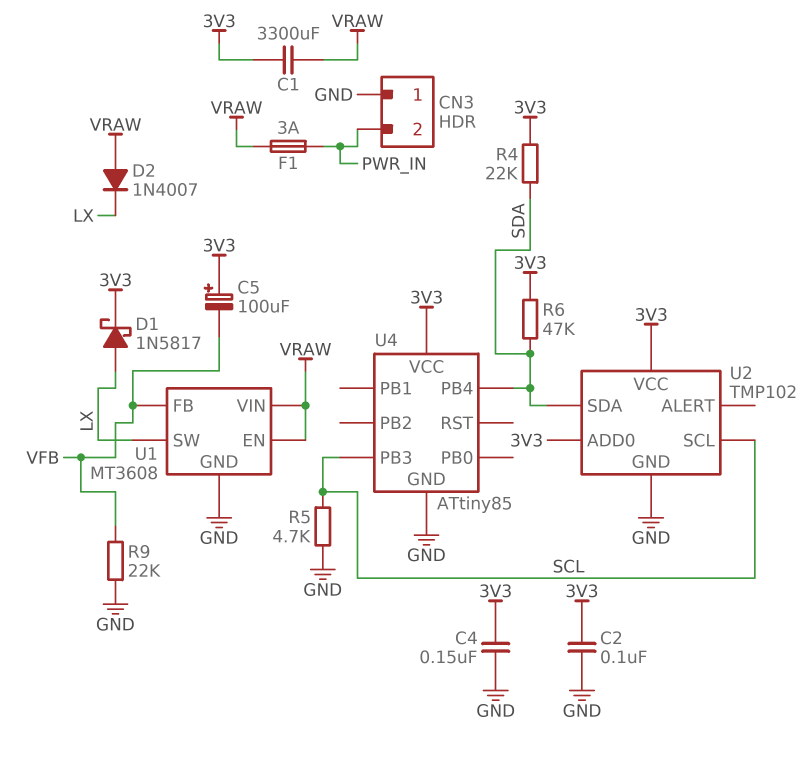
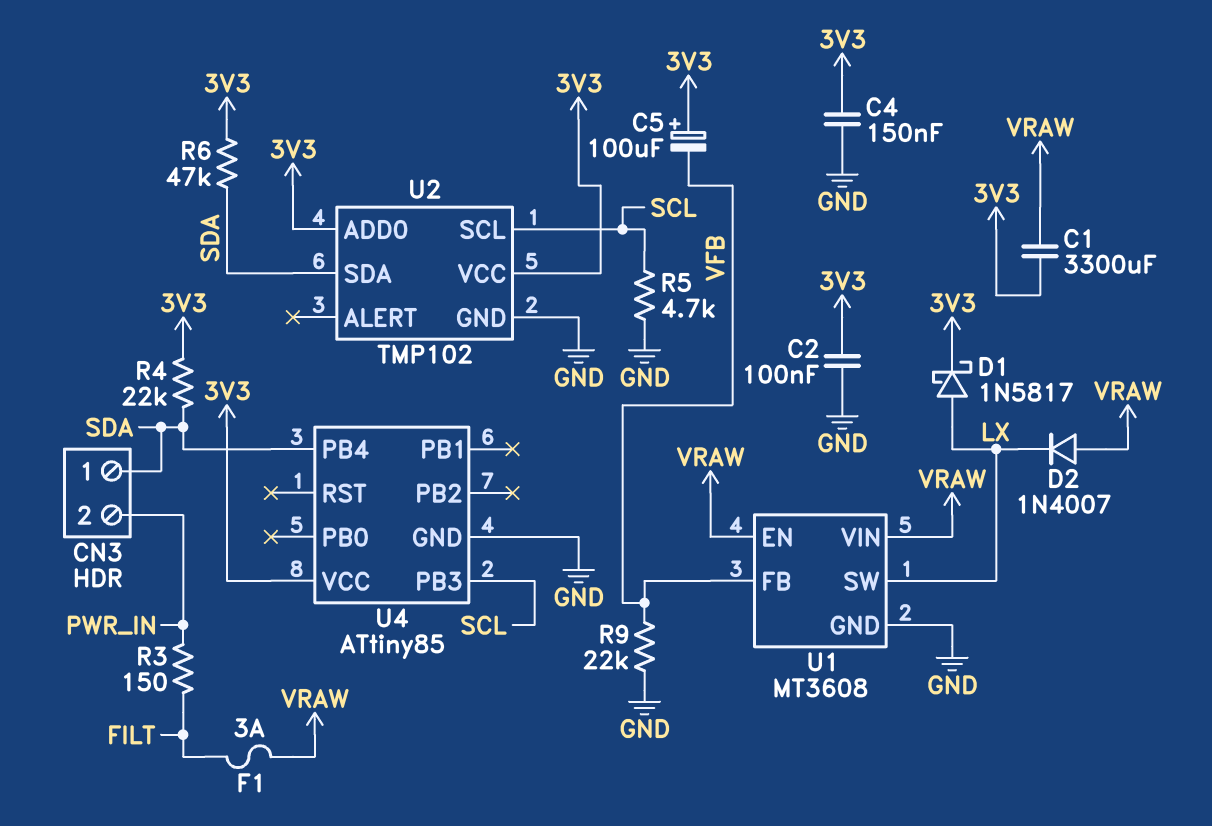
CN3 pin 1: GND -> SDA
F1: 3A (PWR_IN, VRAW) -> 3A (FILT, VRAW)
R3: none -> 150 (FILT, PWR_IN)

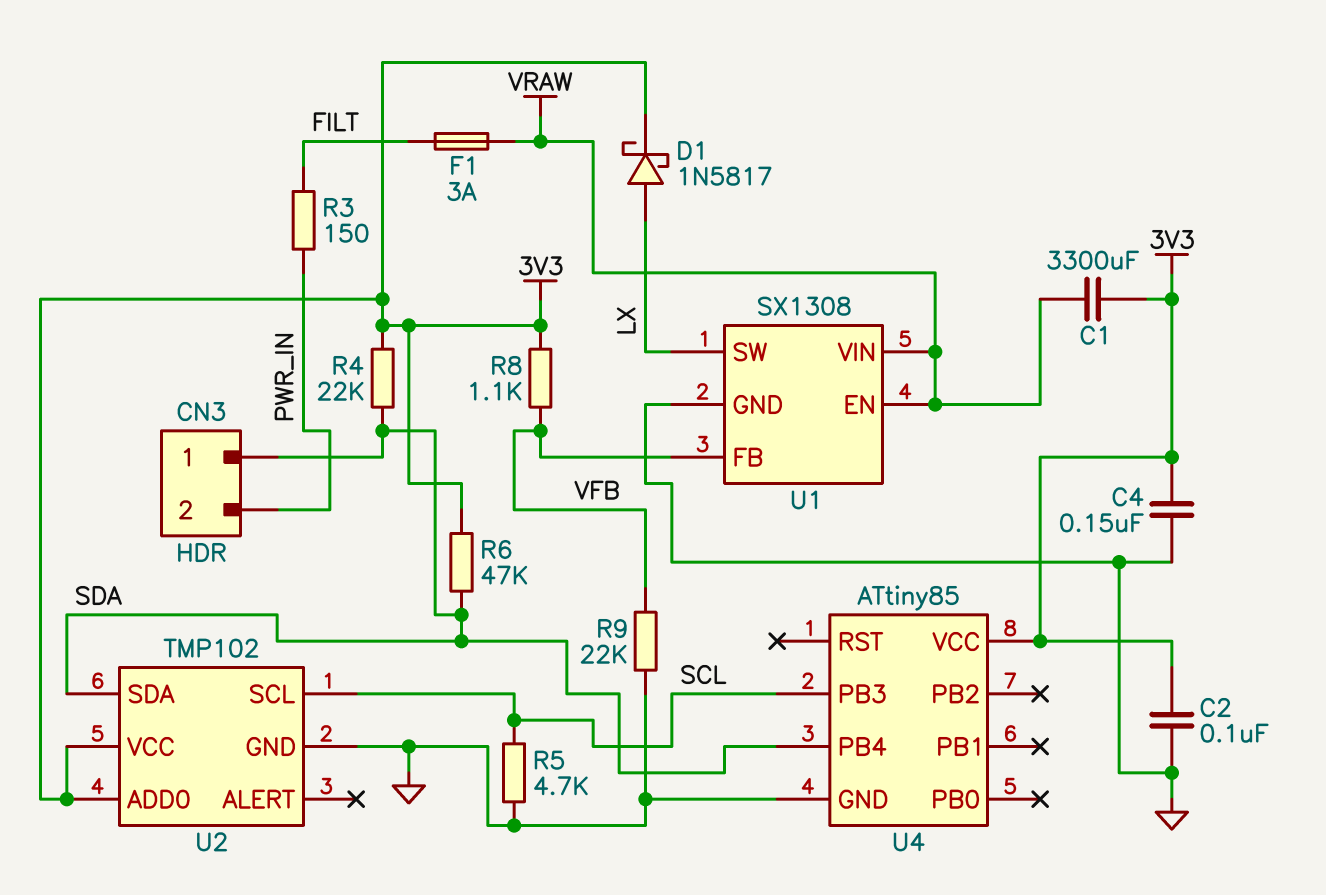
C5: 100uF (plus 3V3, minus VFB) -> none
D2: diode 1N4007 (A VRAW, K LX) -> none
R8: none -> 1.1k (3V3, VFB)
U1: MT3608 -> SX1308

